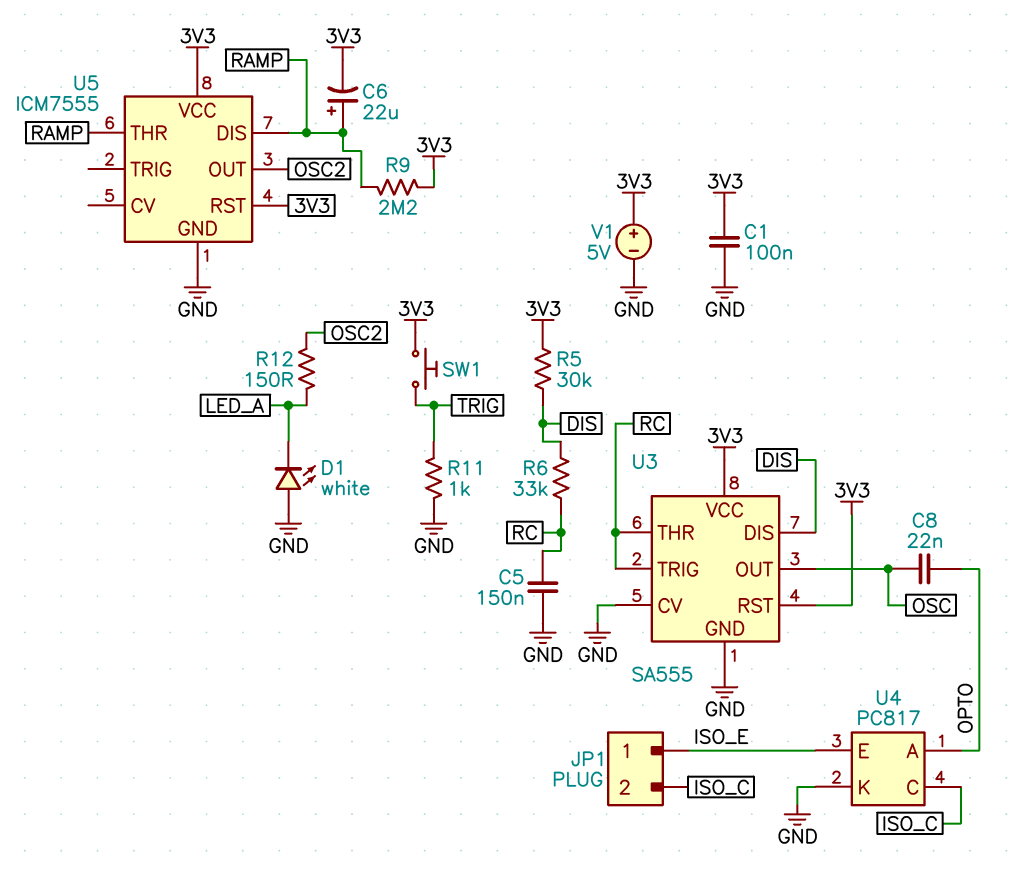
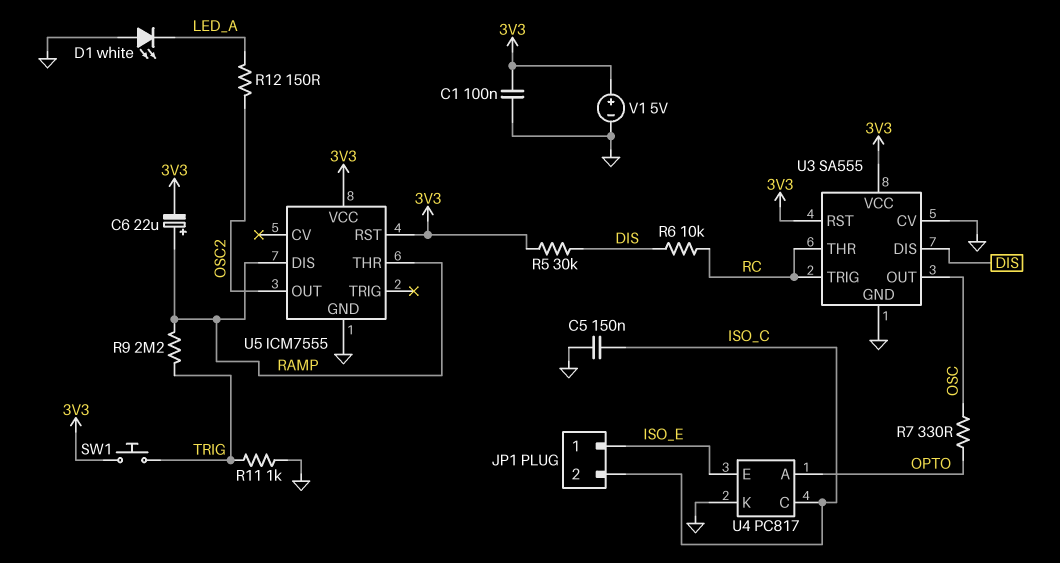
C5: 150nF (GND, RC) -> 150nF (GND, ISO_C)
C8: 22nF (OPTO, OSC) -> none
R6: 33k (DIS, RC) -> 10k (DIS, RC)
R7: none -> 330 (OPTO, OSC)
R9: 2.2M (3V3, RAMP) -> 2.2M (RAMP, TRIG)

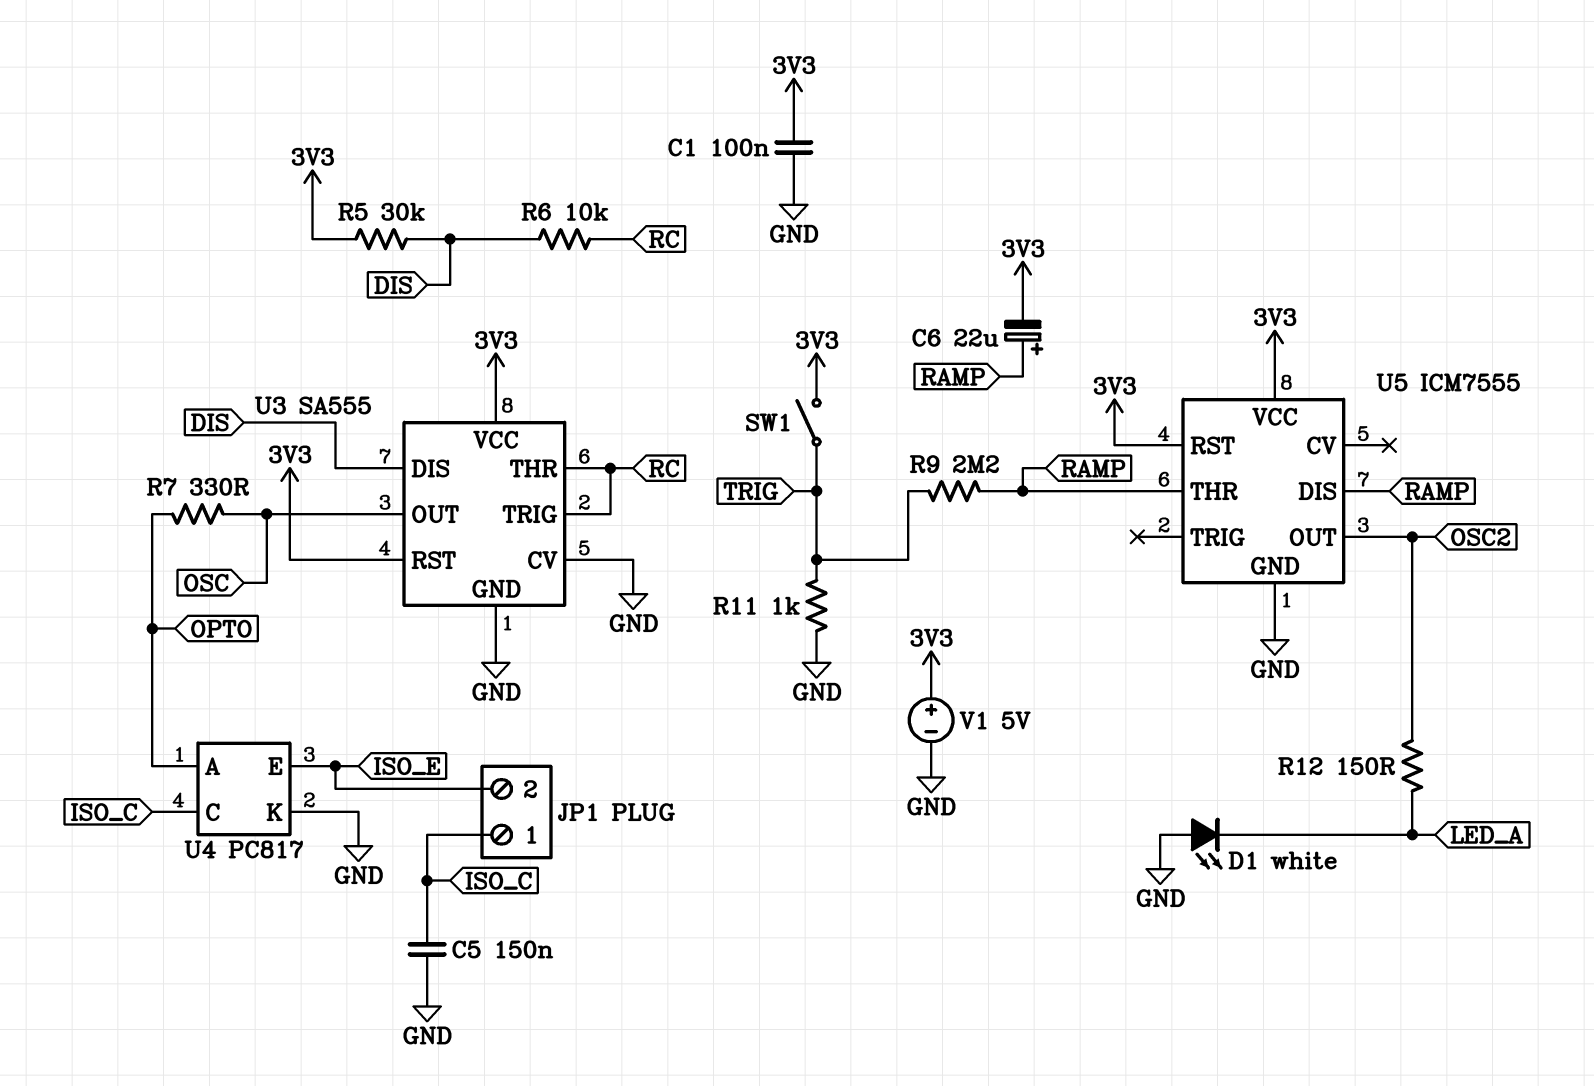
JP1 pin 1: ISO_E -> ISO_C
JP1 pin 2: ISO_C -> ISO_E
SW1: button (3V3, TRIG) -> switch (3V3, TRIG)

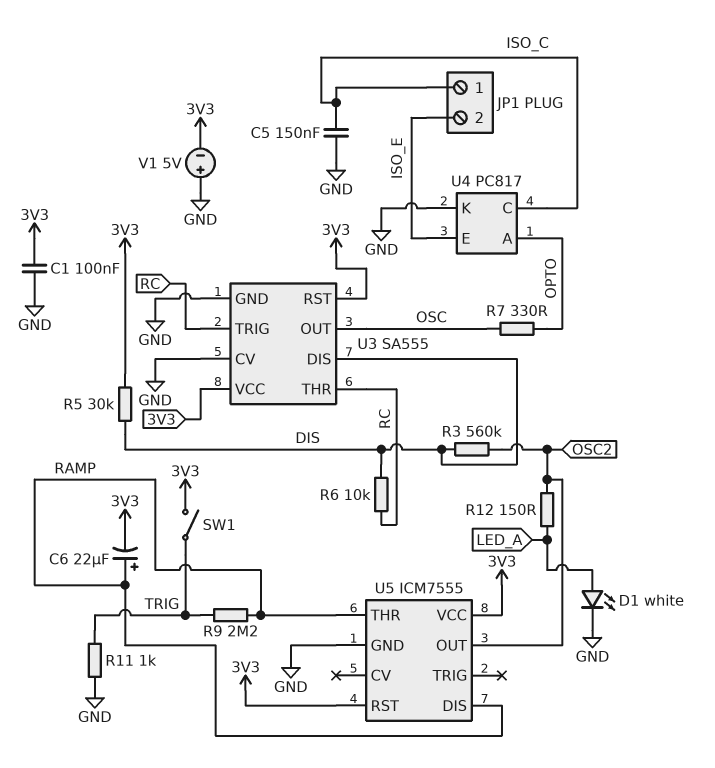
D1: LED white (A GND, K LED_A) -> LED white (A LED_A, K GND)
R3: none -> 560k (DIS, OSC2)
V1: 5V (plus 3V3, minus GND) -> 5V (plus GND, minus 3V3)

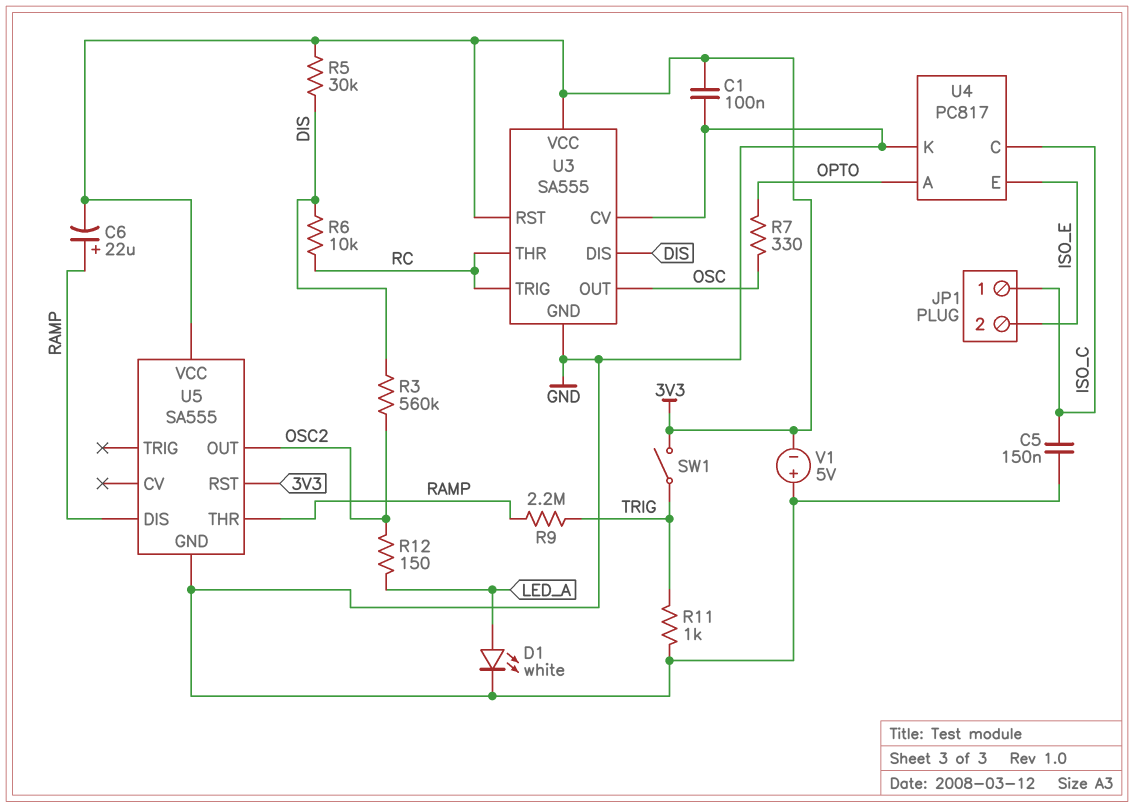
U5: ICM7555 -> SA555

